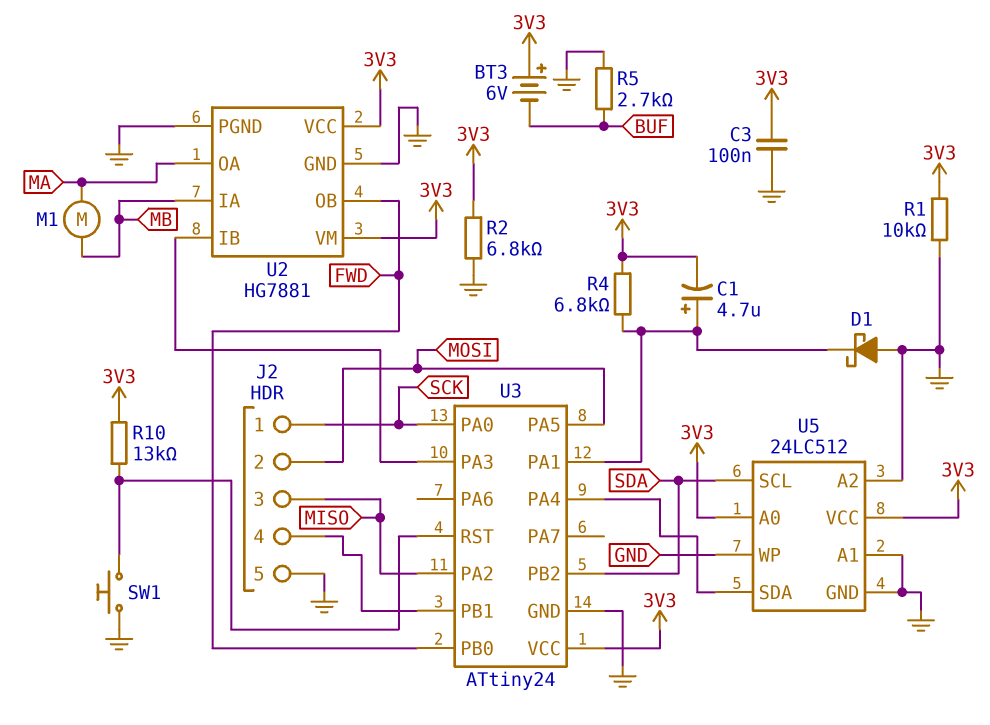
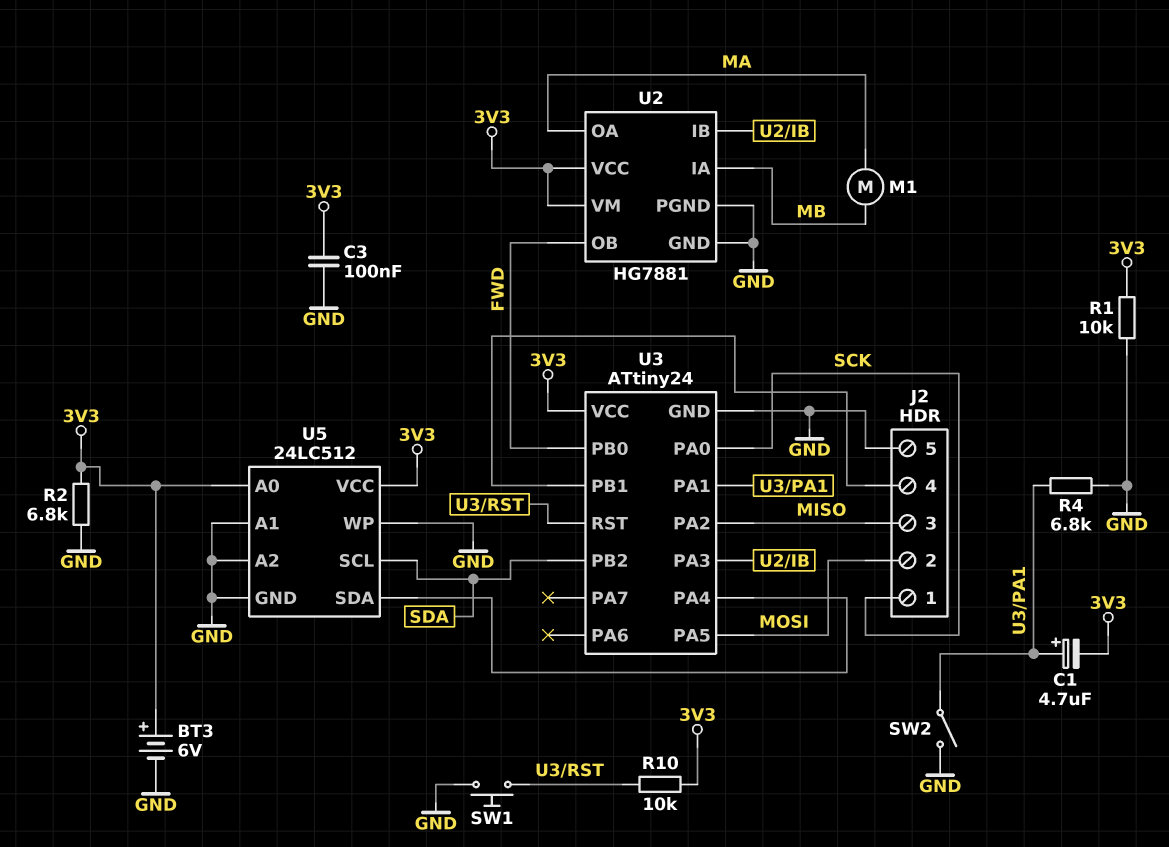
BT3: 6V (plus 3V3, minus BUF) -> 6V (plus 3V3, minus GND)
D1: schottky (A GND, K U3/PA1) -> none
R4: 6.8k (3V3, U3/PA1) -> 6.8k (GND, U3/PA1)
R5: 2.7k (BUF, GND) -> none
R10: 13k (3V3, U3/RST) -> 10k (3V3, U3/RST)
SW2: none -> switch (GND, U3/PA1)

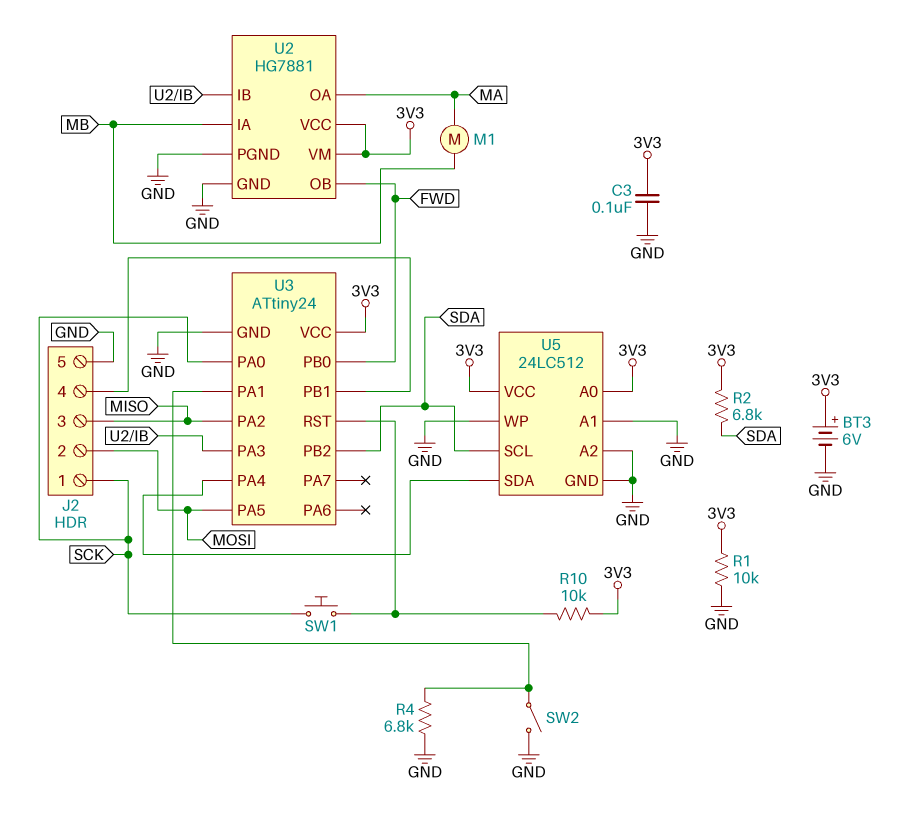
C1: 4.7uF (plus U3/PA1, minus 3V3) -> none
R2: 6.8k (3V3, GND) -> 6.8k (3V3, SDA)
SW1: button (GND, U3/RST) -> button (SCK, U3/RST)

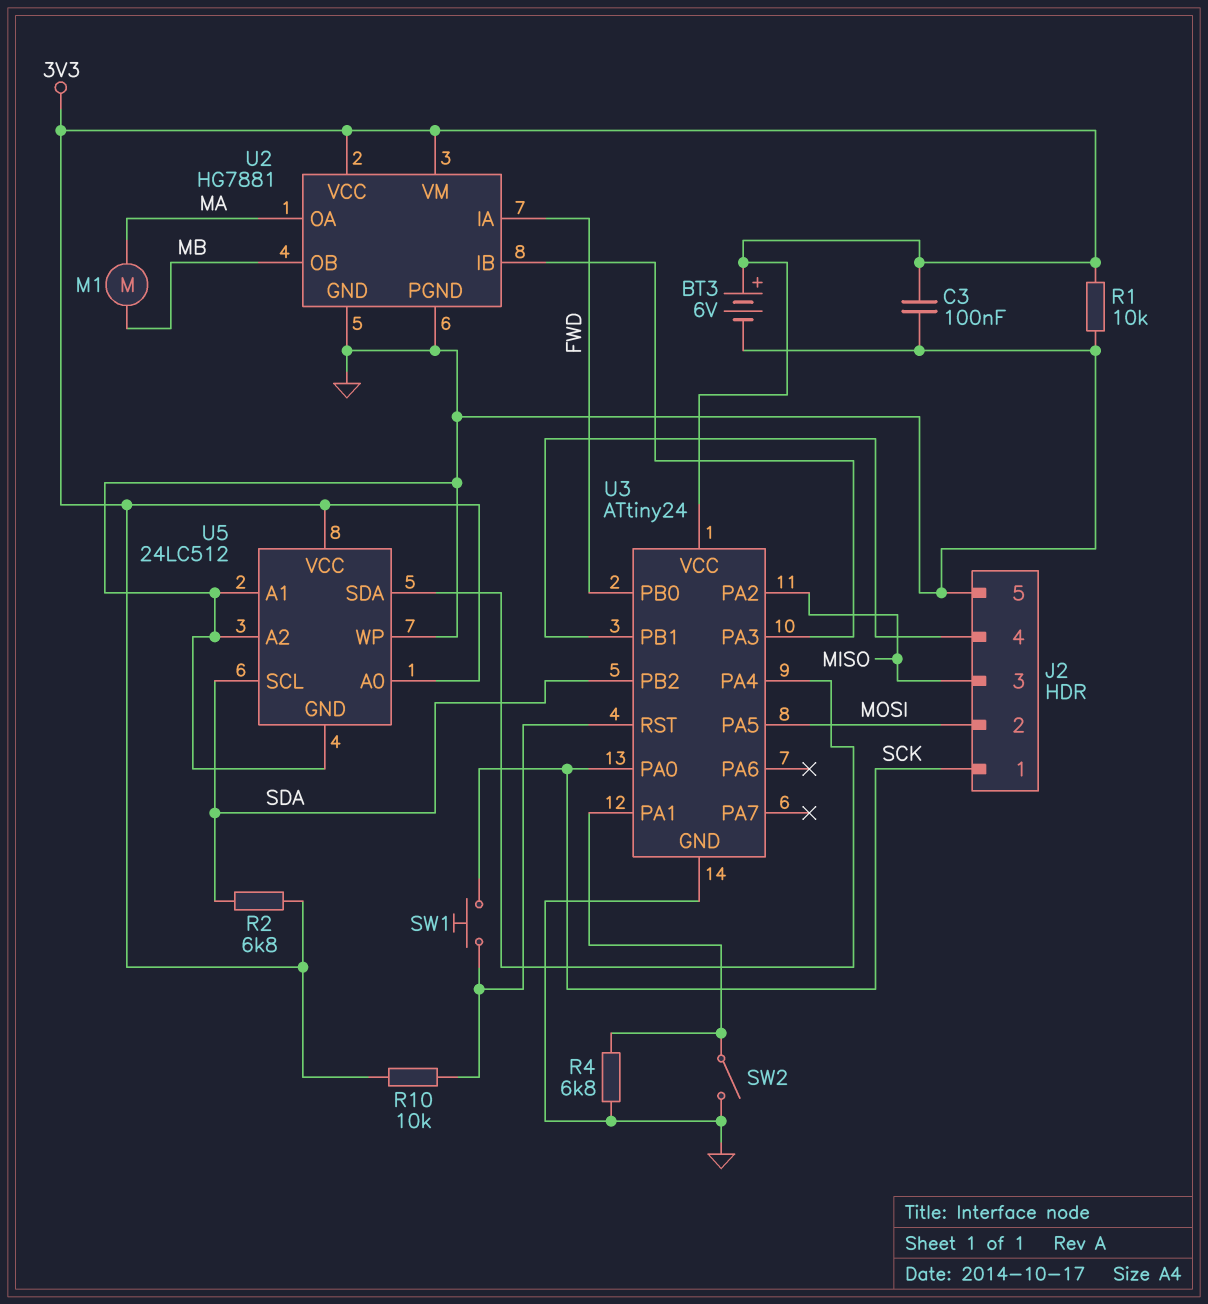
U2 pin IA: MB -> FWD
U2 pin OB: FWD -> MB

